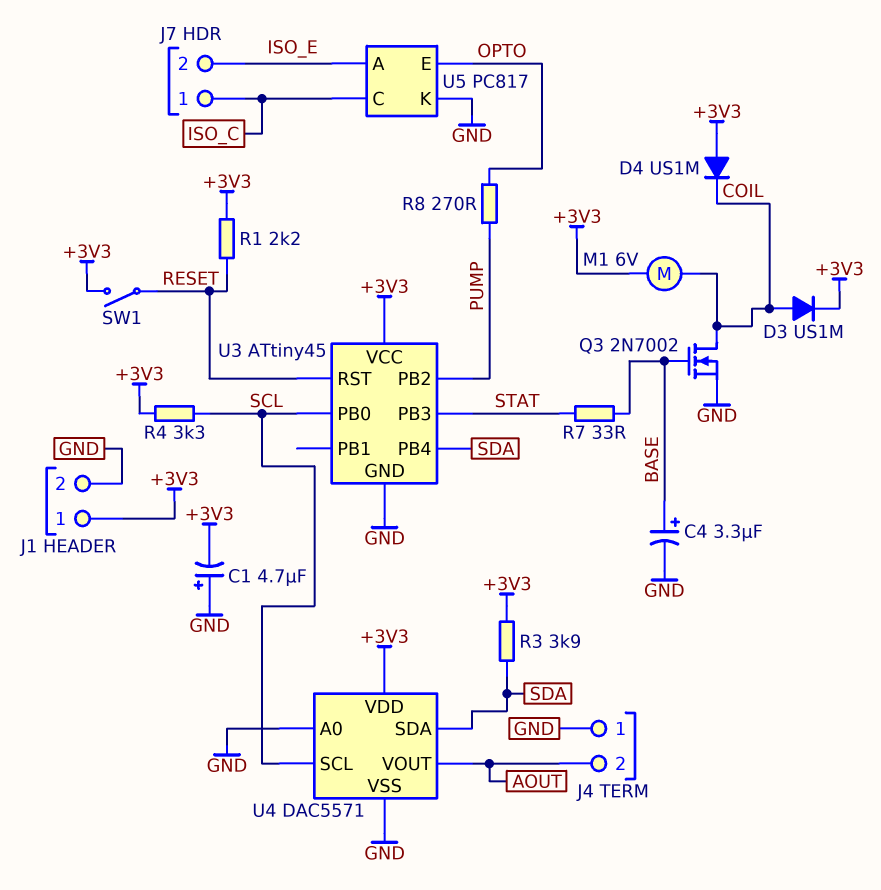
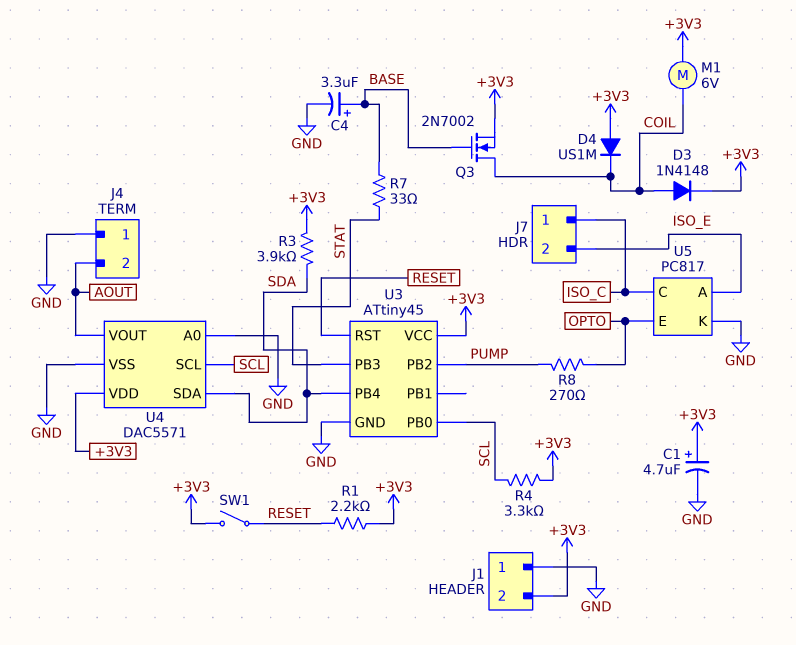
C1: 4.7uF (plus GND, minus +3V3) -> 4.7uF (plus +3V3, minus GND)
D3: diode US1M (A COIL, K +3V3) -> diode 1N4148 (A COIL, K +3V3)
J1 pin 1: +3V3 -> GND
J1 pin 2: GND -> +3V3
Q3: NMOS 2N7002 (G BASE, D COIL, S GND) -> NMOS 2N7002 (G BASE, D COIL, S +3V3)

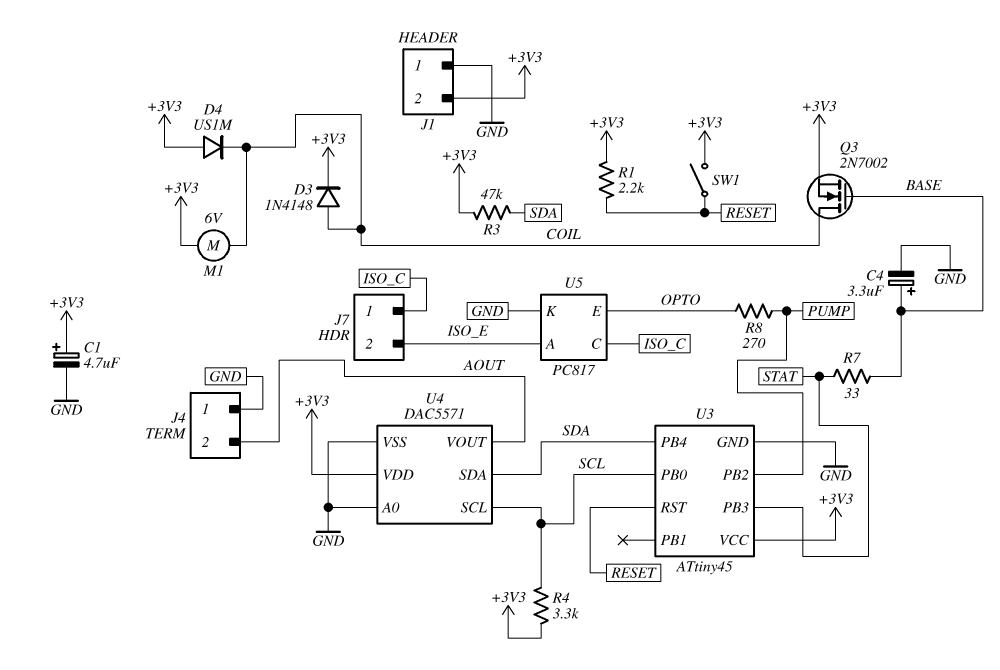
R3: 3.9k (+3V3, SDA) -> 47k (+3V3, SDA)

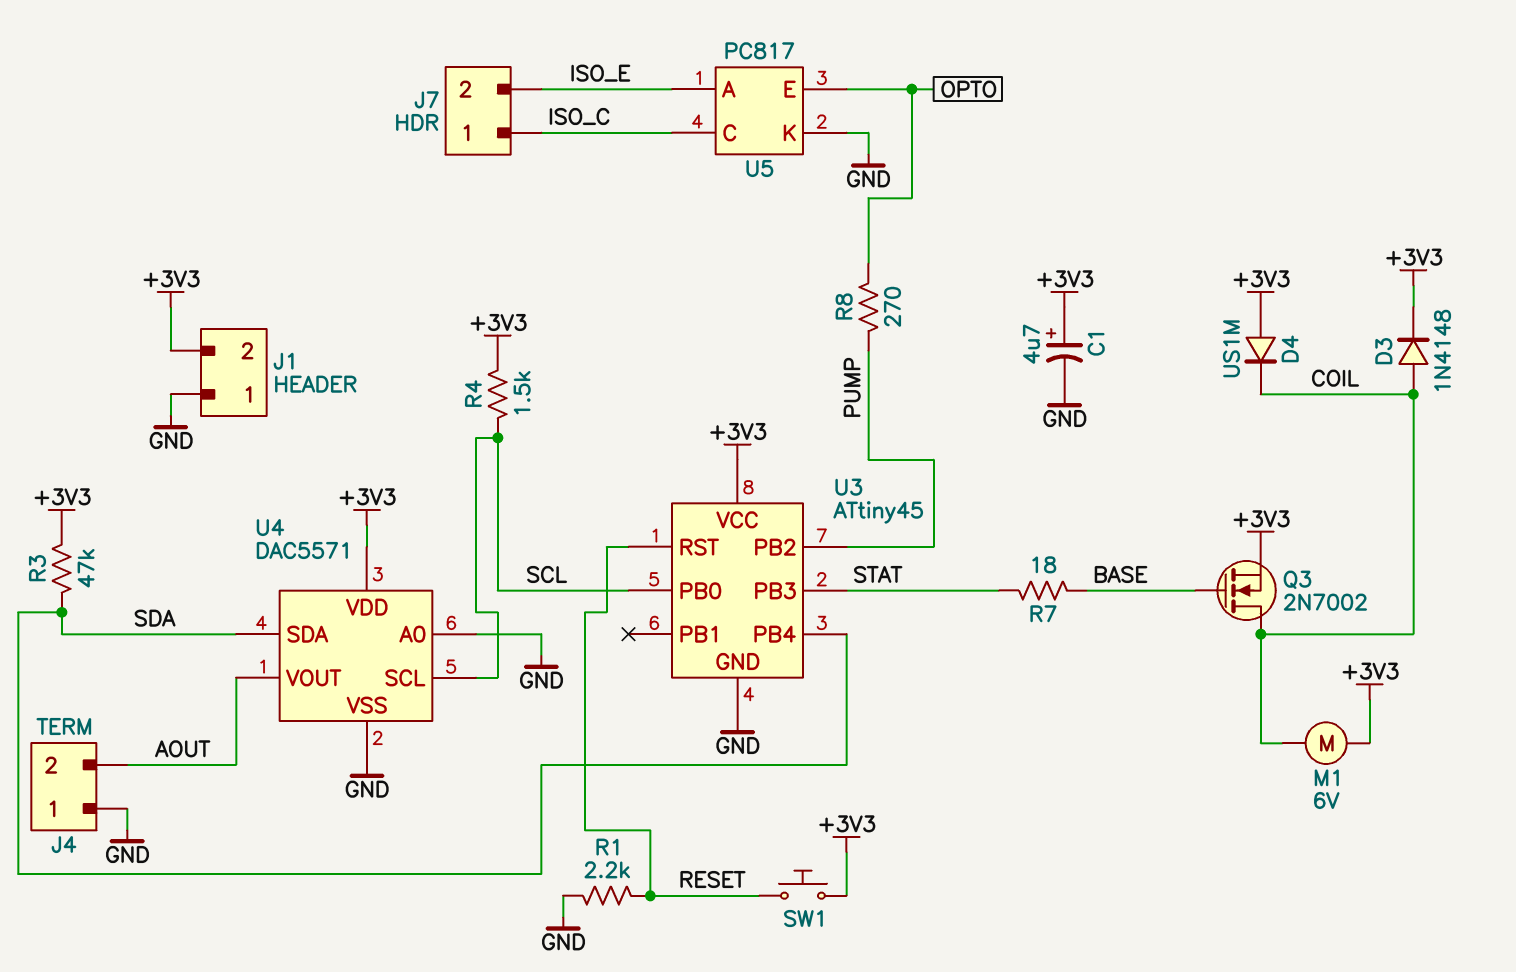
C4: 3.3uF (plus BASE, minus GND) -> none
R1: 2.2k (+3V3, RESET) -> 2.2k (GND, RESET)
R4: 3.3k (+3V3, SCL) -> 1.5k (+3V3, SCL)
R7: 33 (BASE, STAT) -> 18 (BASE, STAT)
SW1: switch (+3V3, RESET) -> button (+3V3, RESET)

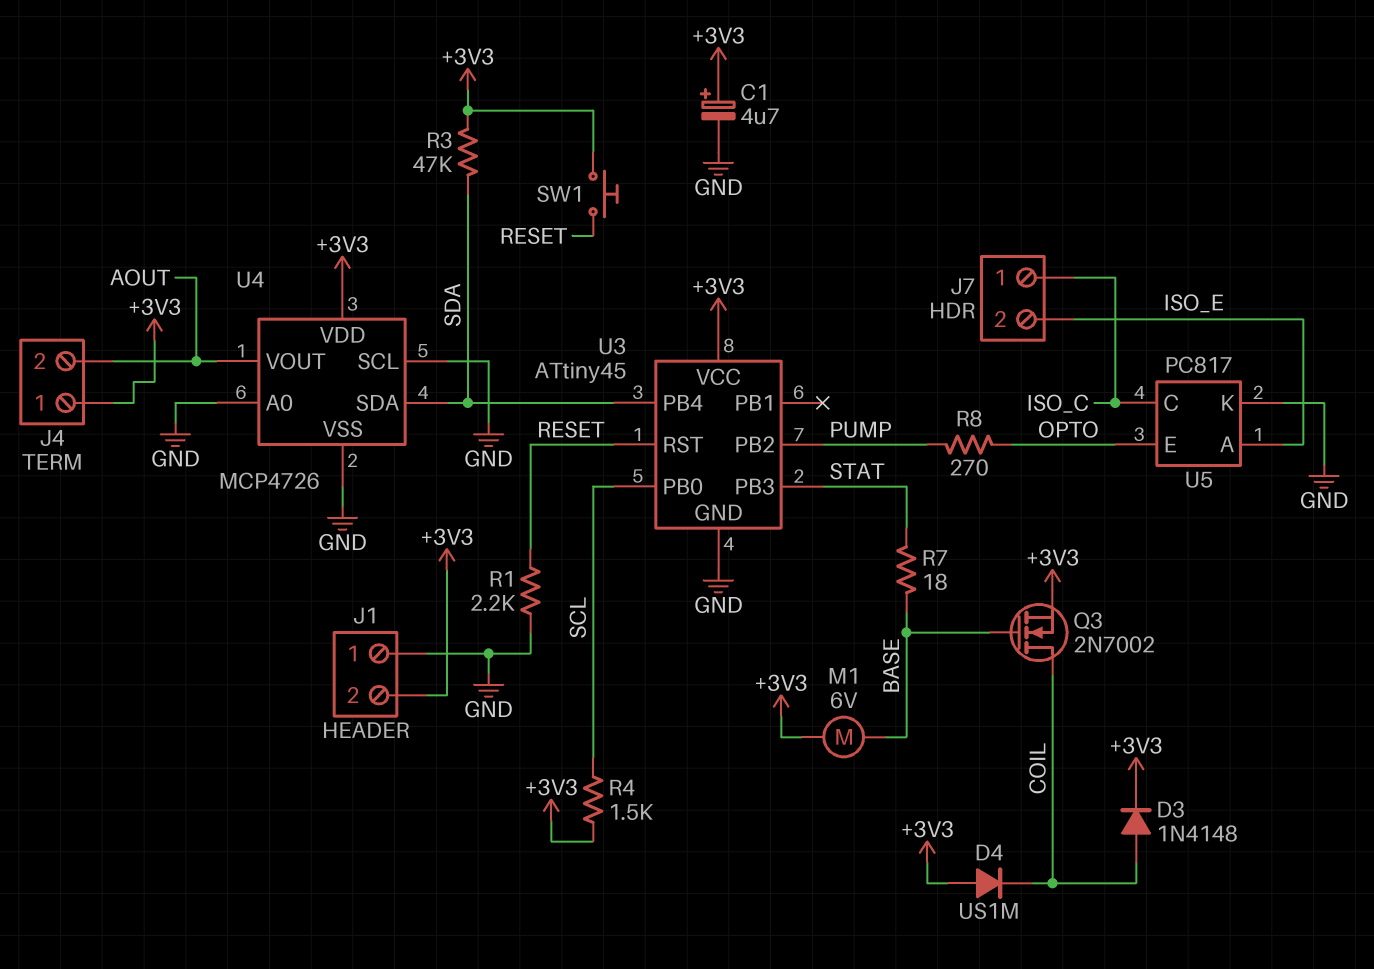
J4 pin 1: GND -> +3V3
M1: motor 6V (+3V3, COIL) -> motor 6V (+3V3, BASE)
U4: DAC5571 -> MCP4726
U4 pin SCL: SCL -> GND

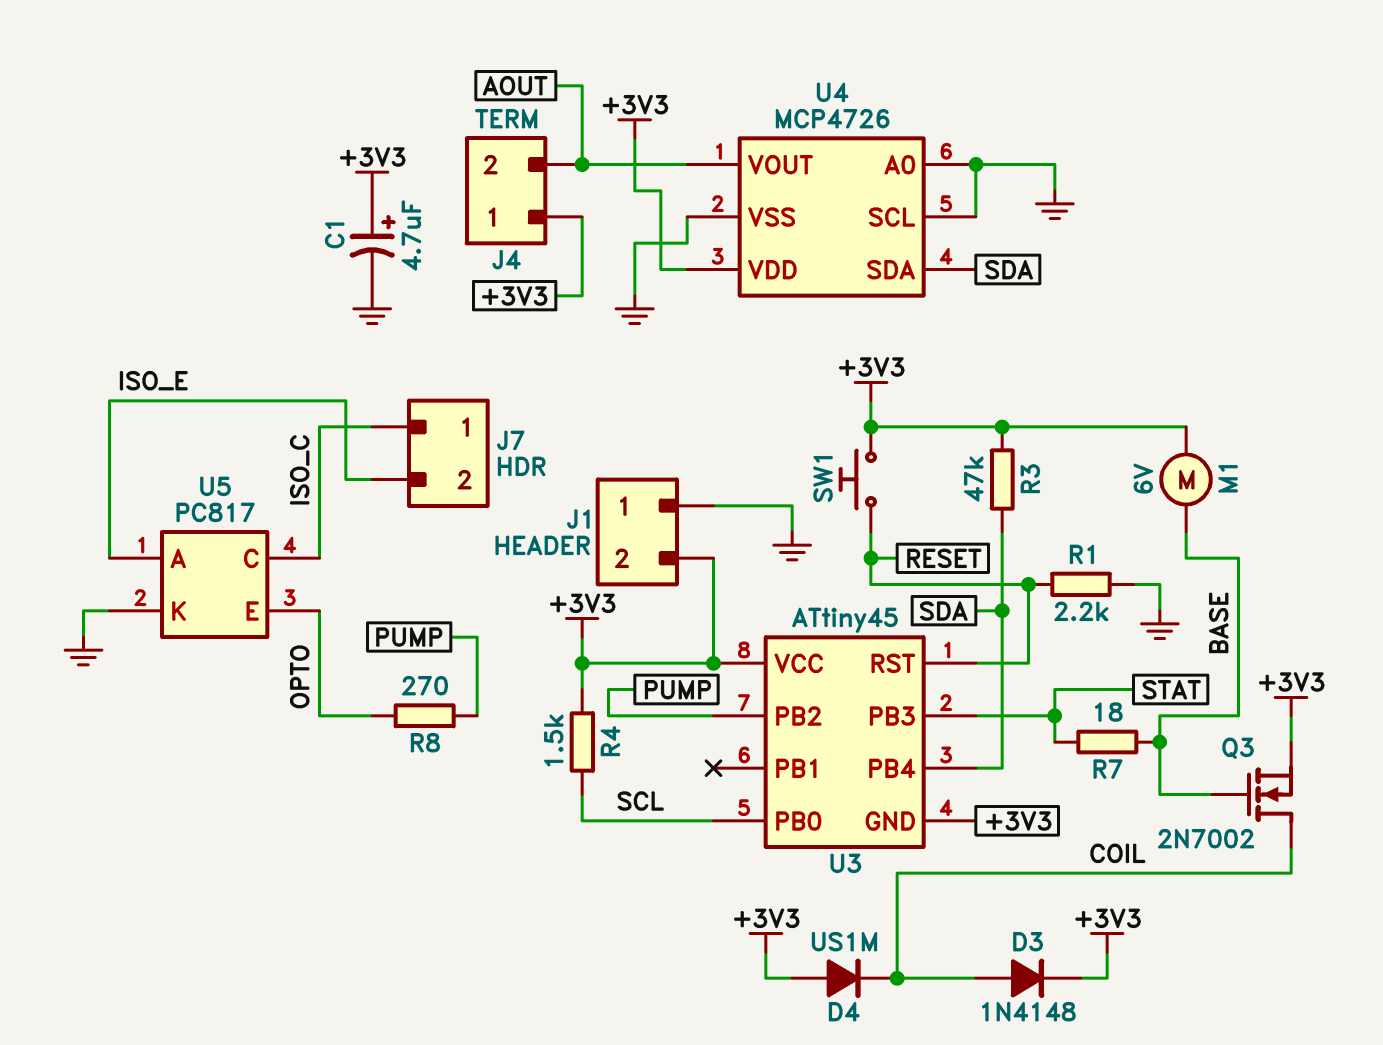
U3 pin GND: GND -> +3V3

